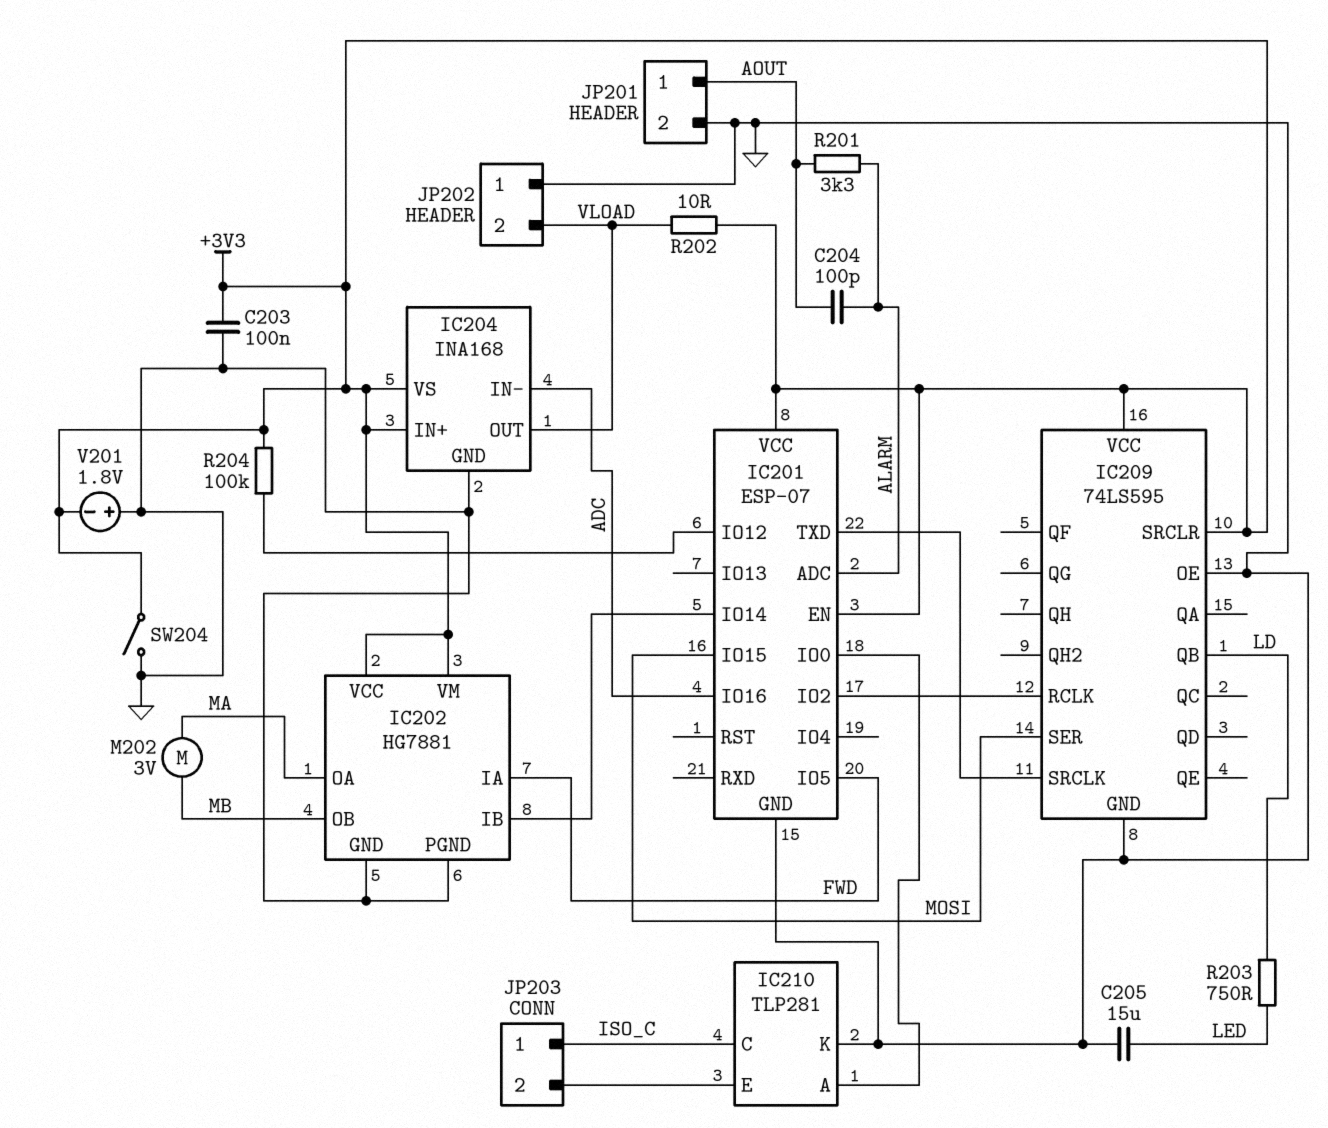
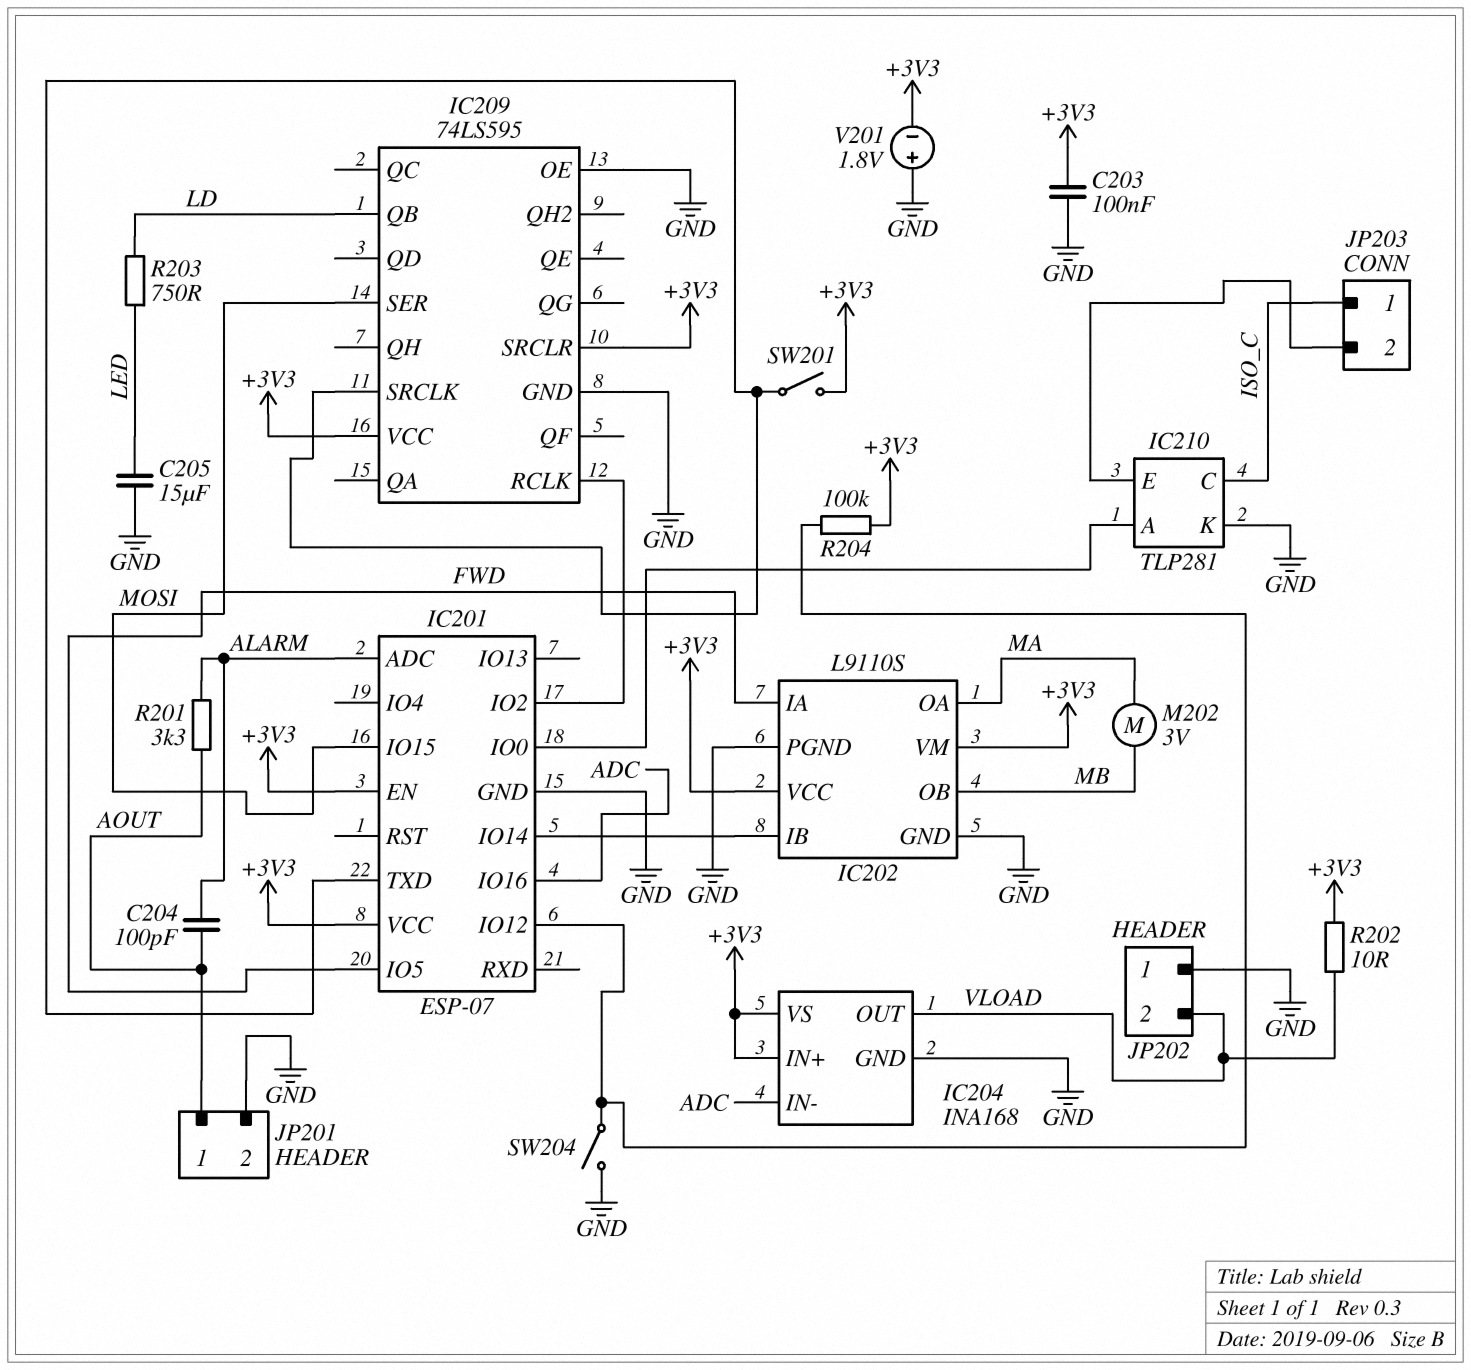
IC202: HG7881 -> L9110S
SW201: none -> switch (+3V3, IC201/TXD)
SW204: switch (+3V3, GND) -> switch (GND, IC201/IO12)

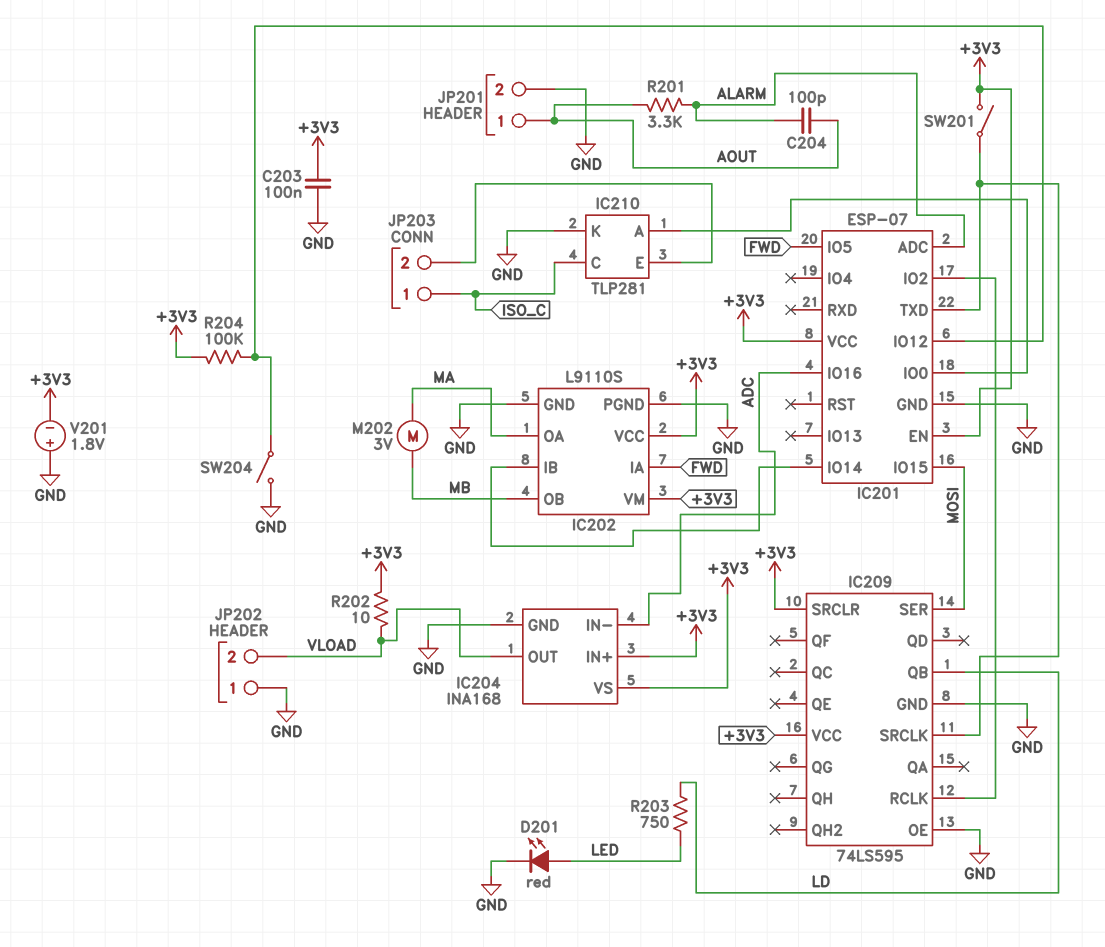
C205: 15uF (GND, LED) -> none
D201: none -> LED red (A LED, K GND)

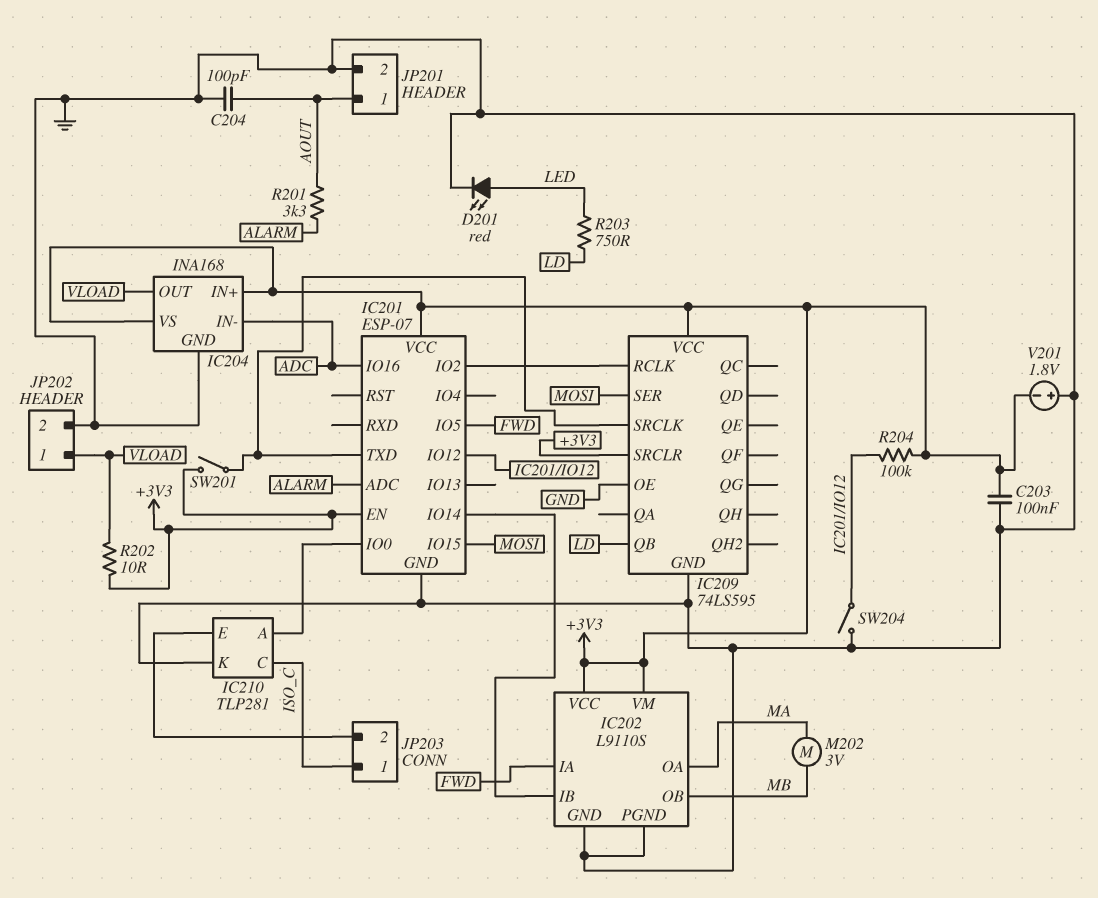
C204: 100pF (ALARM, AOUT) -> 100pF (AOUT, GND)
JP202 pin 1: GND -> VLOAD
JP202 pin 2: VLOAD -> GND

